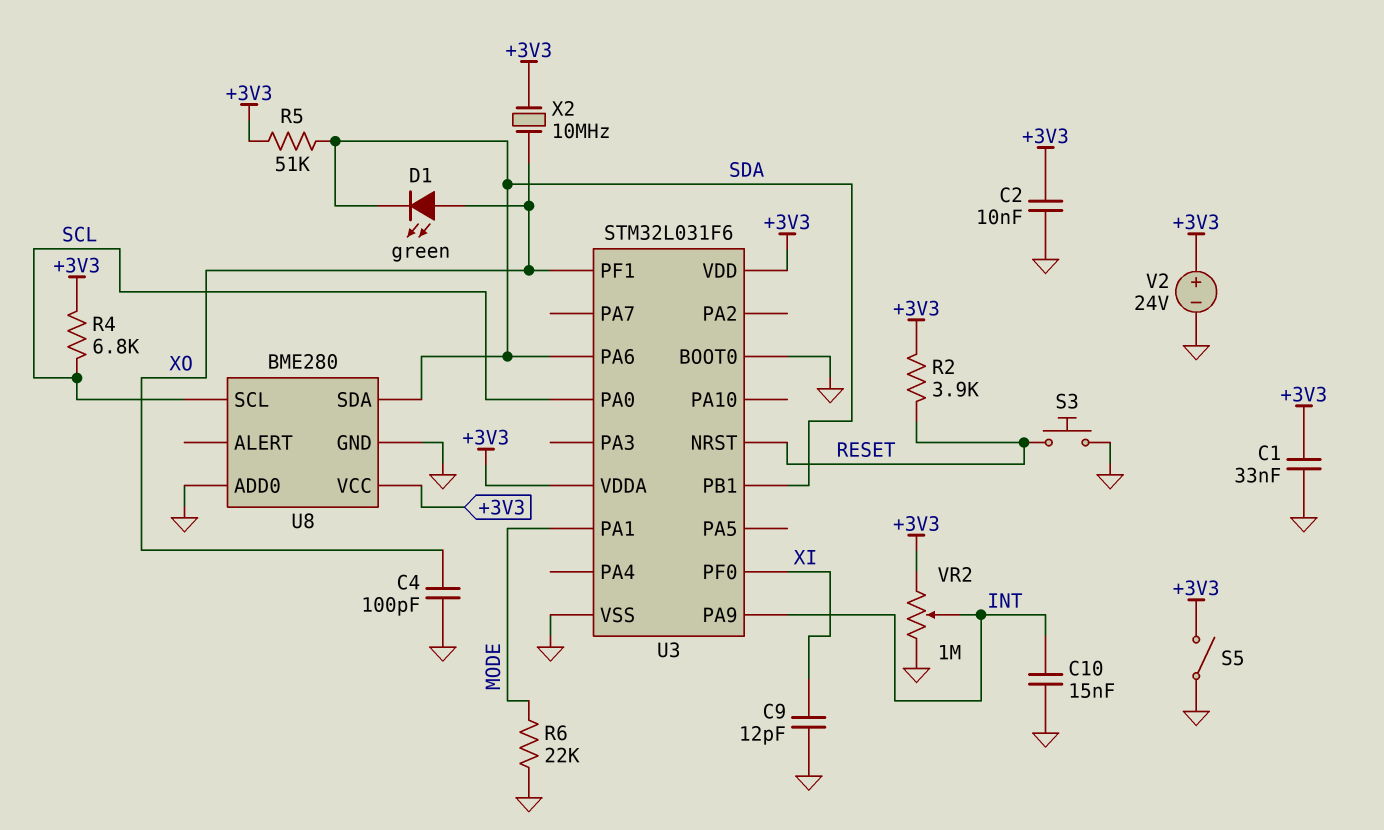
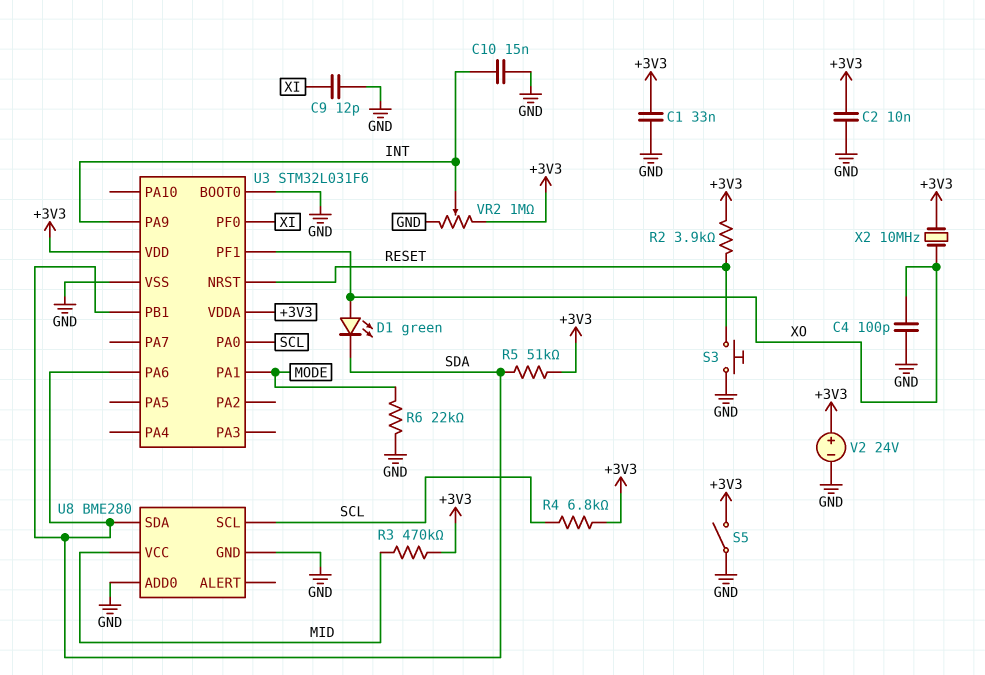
R3: none -> 470k (+3V3, MID)
U8 pin VCC: +3V3 -> MID

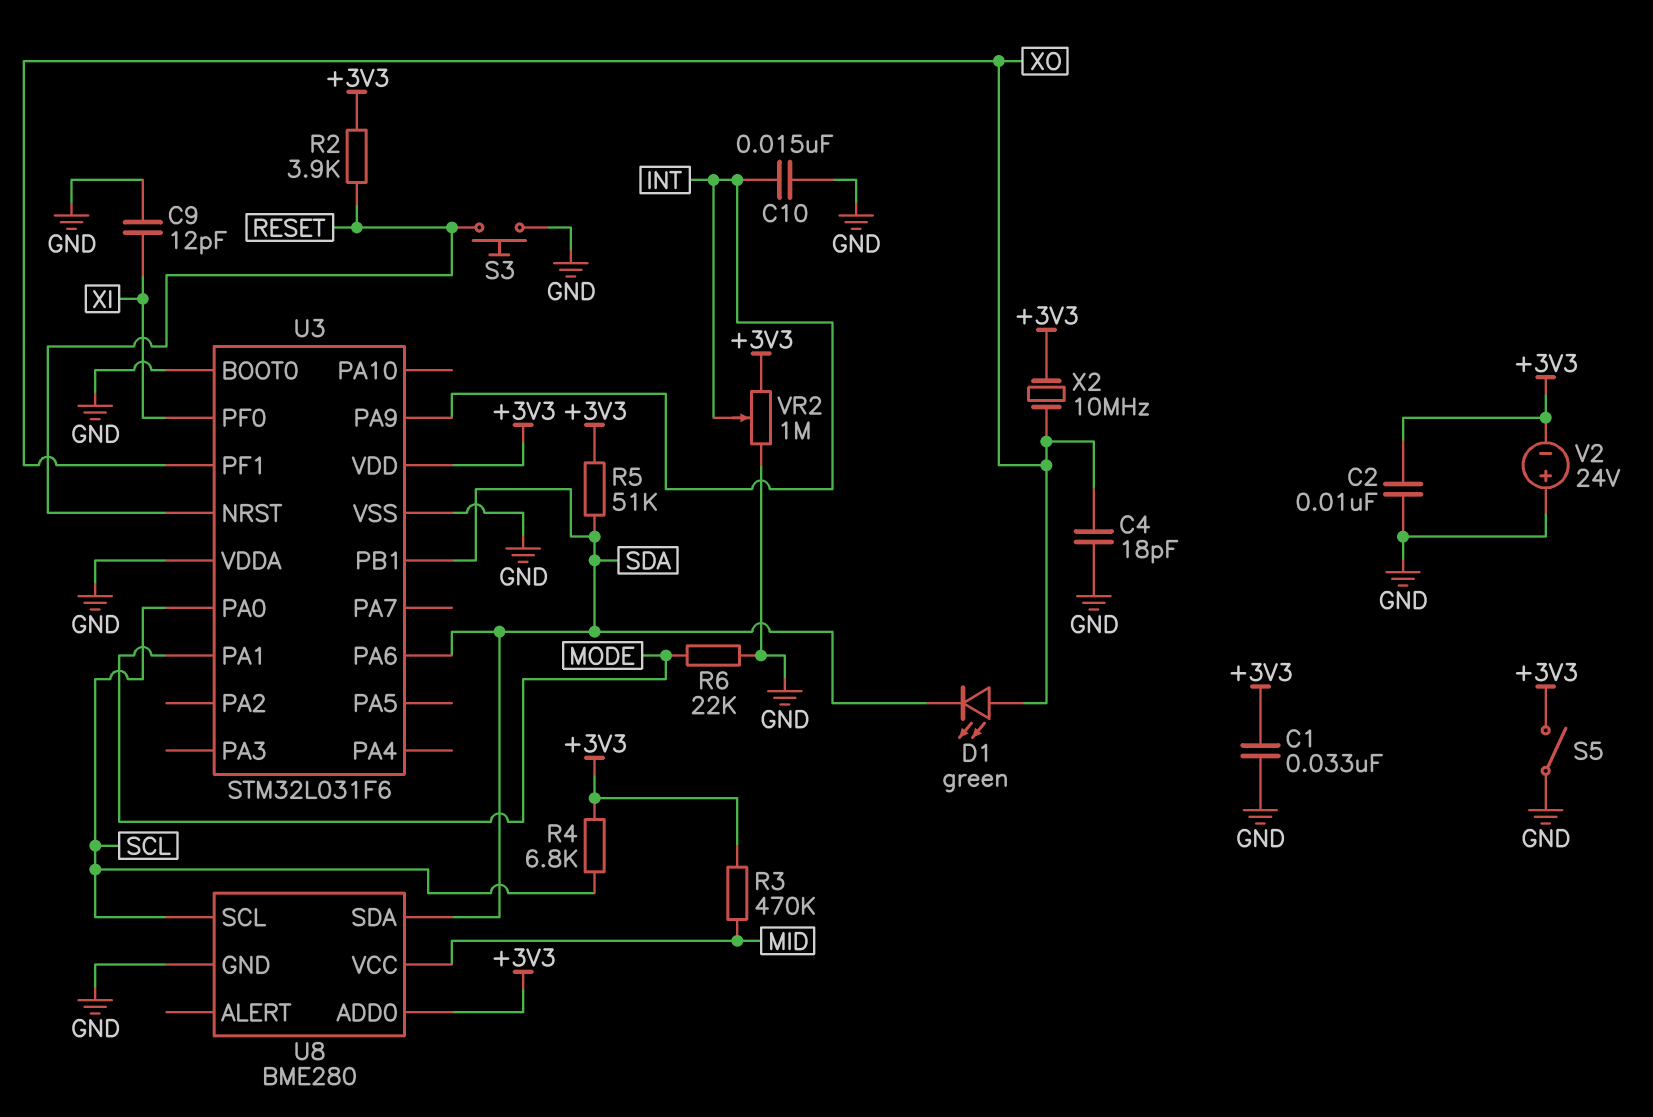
C4: 100pF (GND, XO) -> 18pF (GND, XO)
U3 pin VDDA: +3V3 -> GND
U8 pin ADD0: GND -> +3V3
V2: 24V (plus +3V3, minus GND) -> 24V (plus GND, minus +3V3)

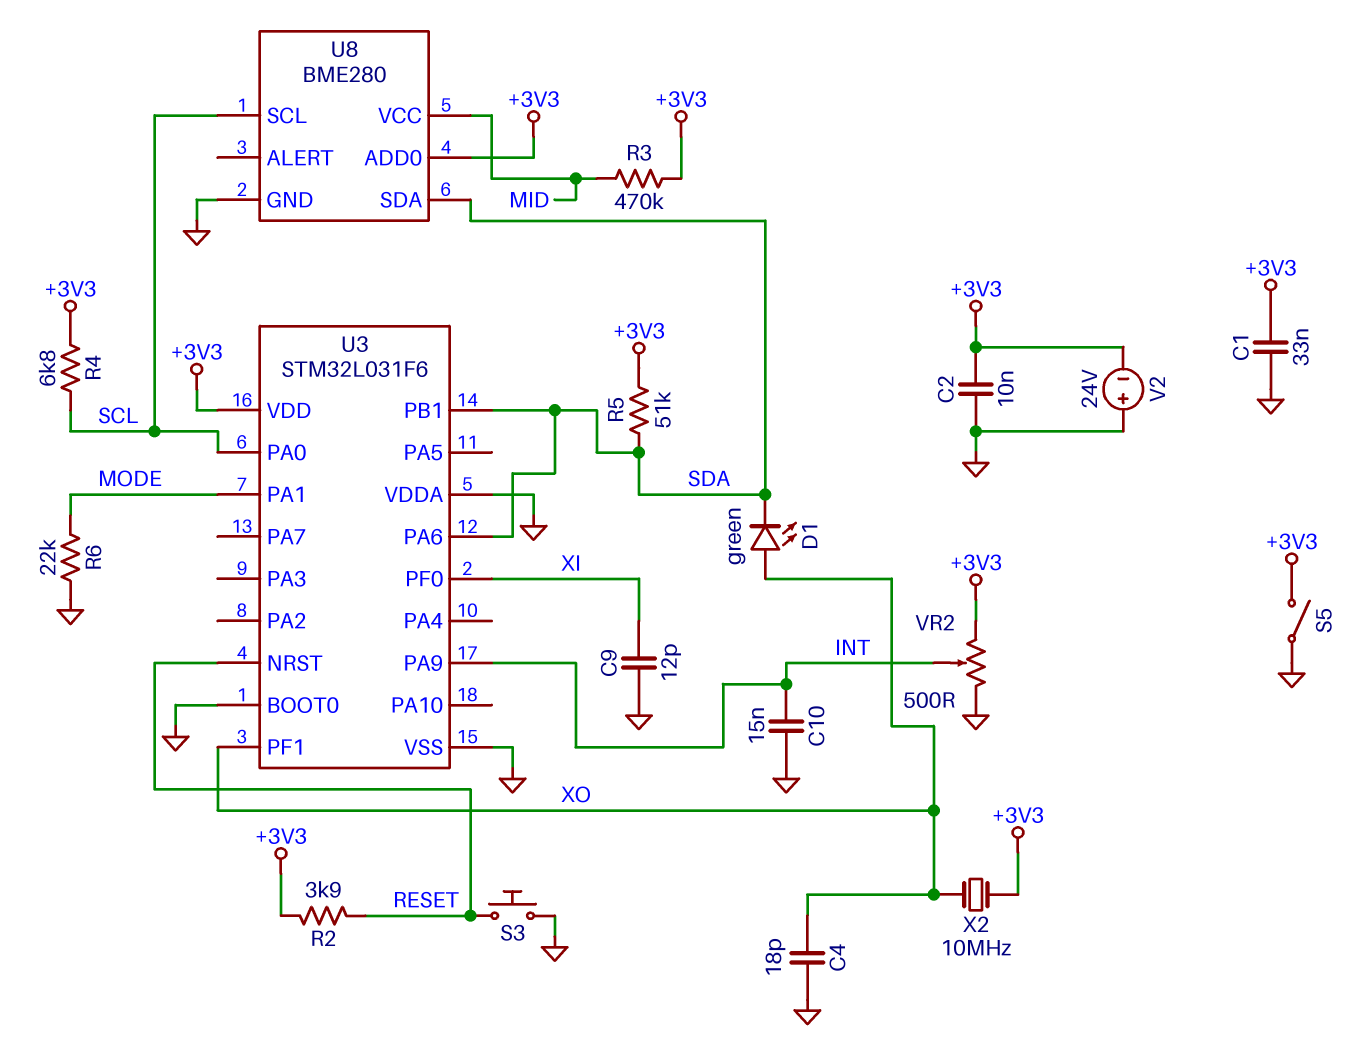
VR2: 1M (+3V3, GND, wiper INT) -> 500 (+3V3, GND, wiper INT)

